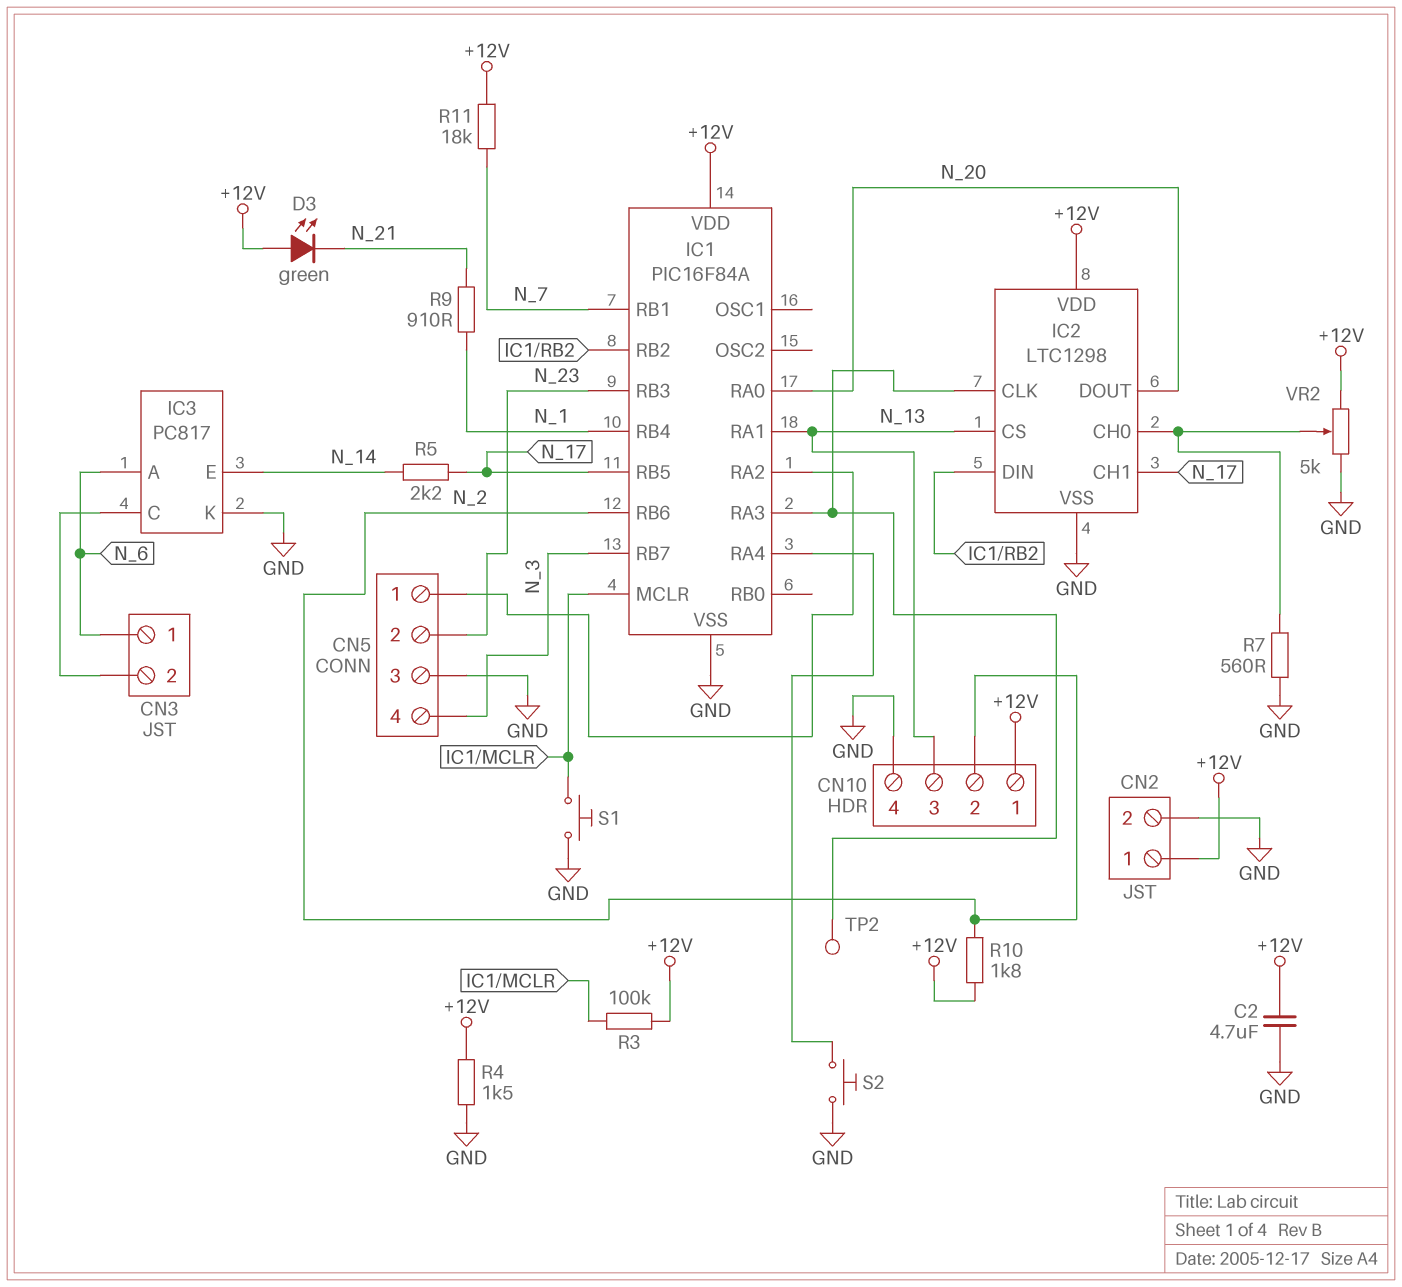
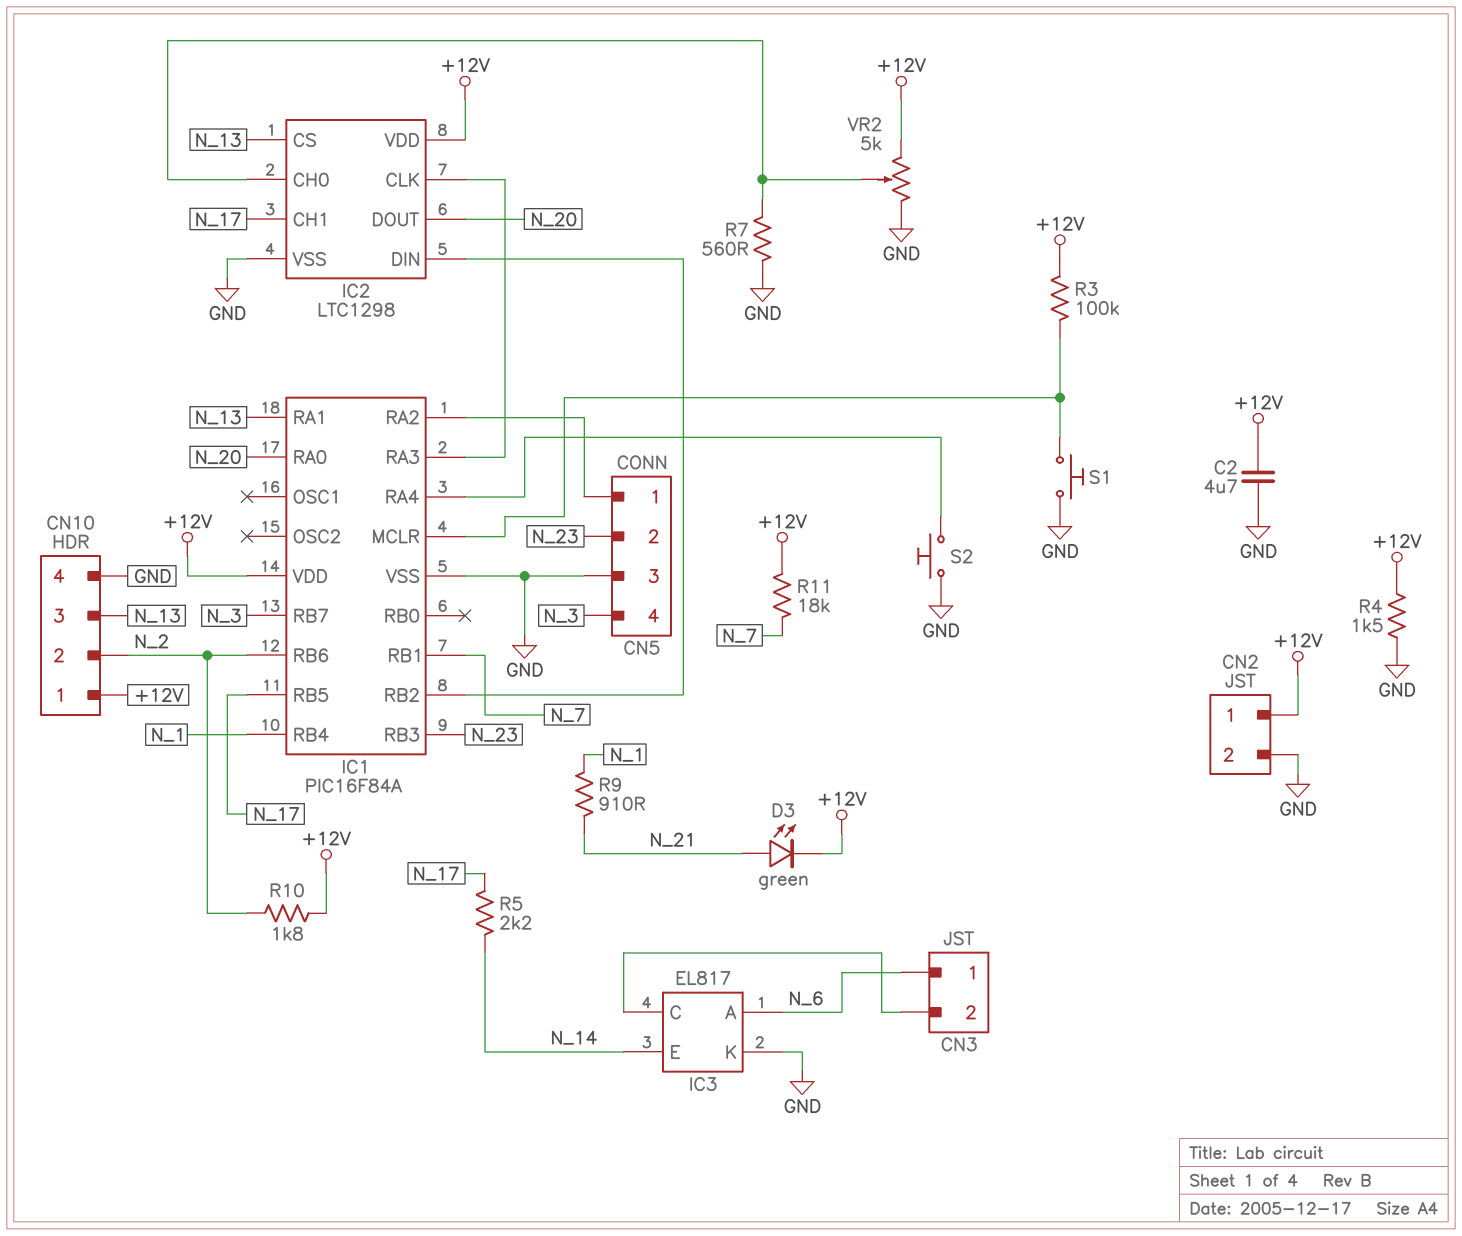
D3: LED green (A +12V, K N_21) -> LED green (A N_21, K +12V)
IC3: PC817 -> EL817
TP2: test point (IC1/RA3) -> none

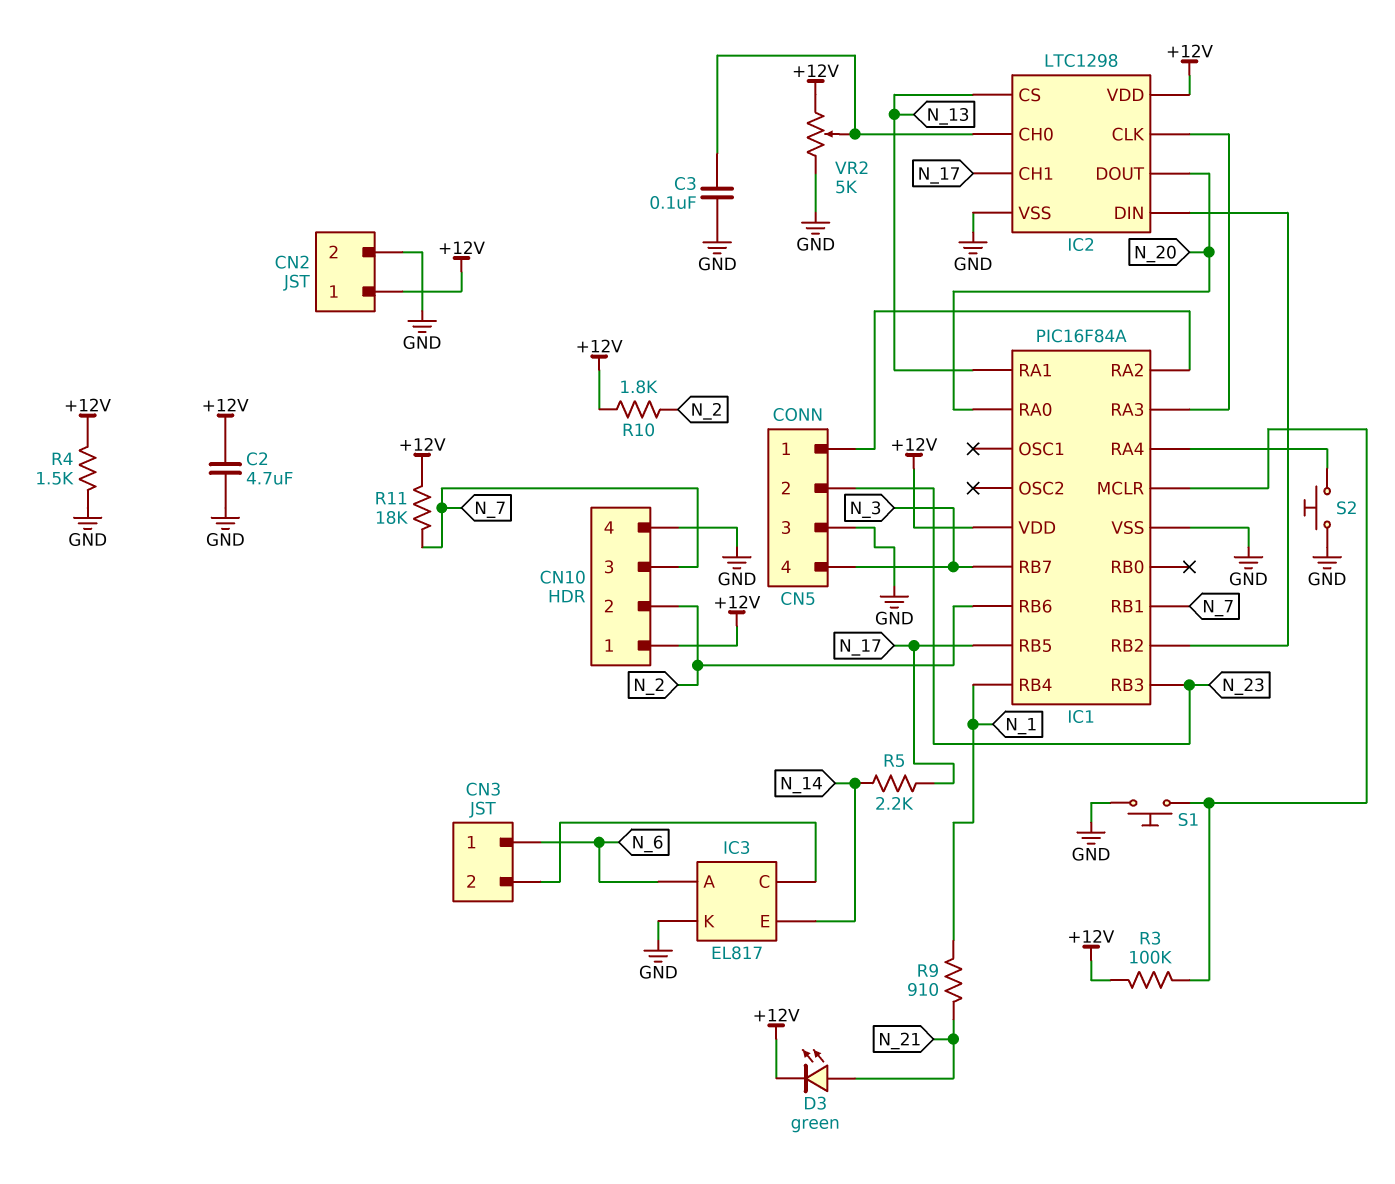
C3: none -> 100nF (GND, IC2/CH0)
CN10 pin 3: N_13 -> N_7
R7: 560 (GND, IC2/CH0) -> none

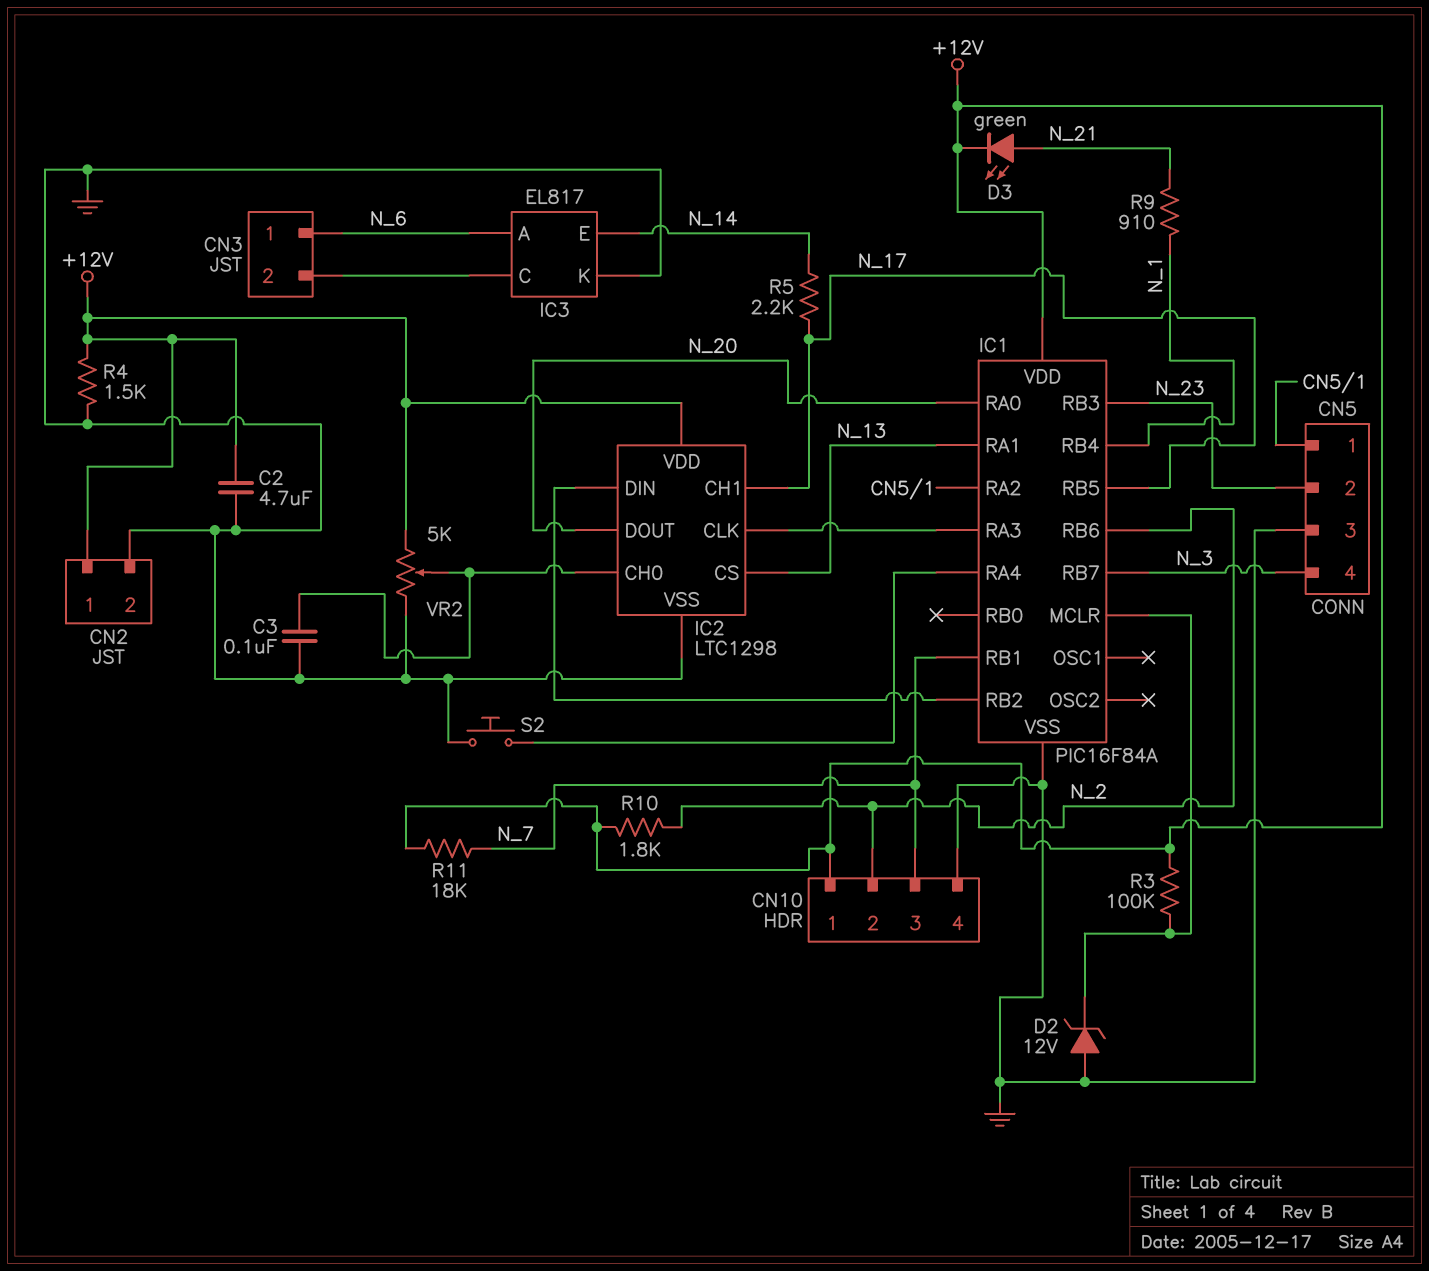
D2: none -> zener 12V (A GND, K IC1/MCLR)
S1: button (GND, IC1/MCLR) -> none

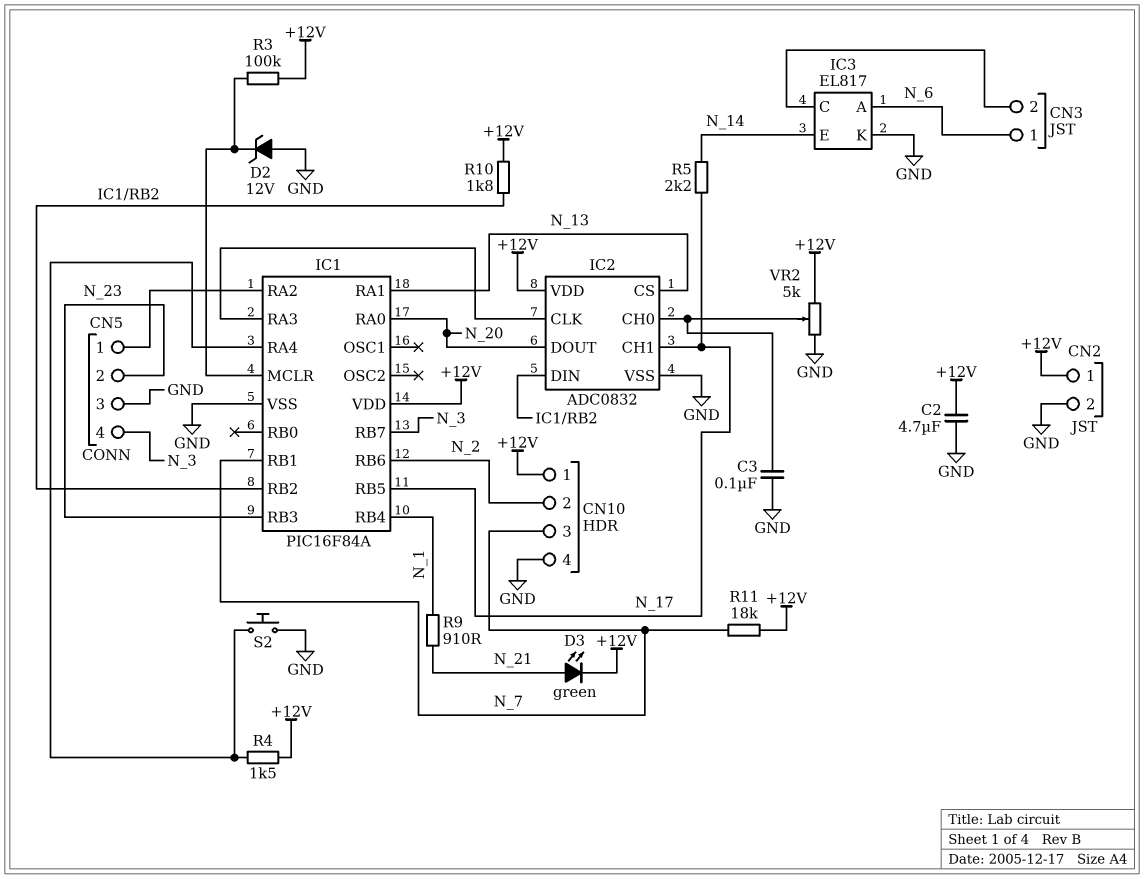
IC2: LTC1298 -> ADC0832
R4: 1.5k (+12V, GND) -> 1.5k (+12V, IC1/RA4)
R10: 1.8k (+12V, N_2) -> 1.8k (+12V, IC1/RB2)

